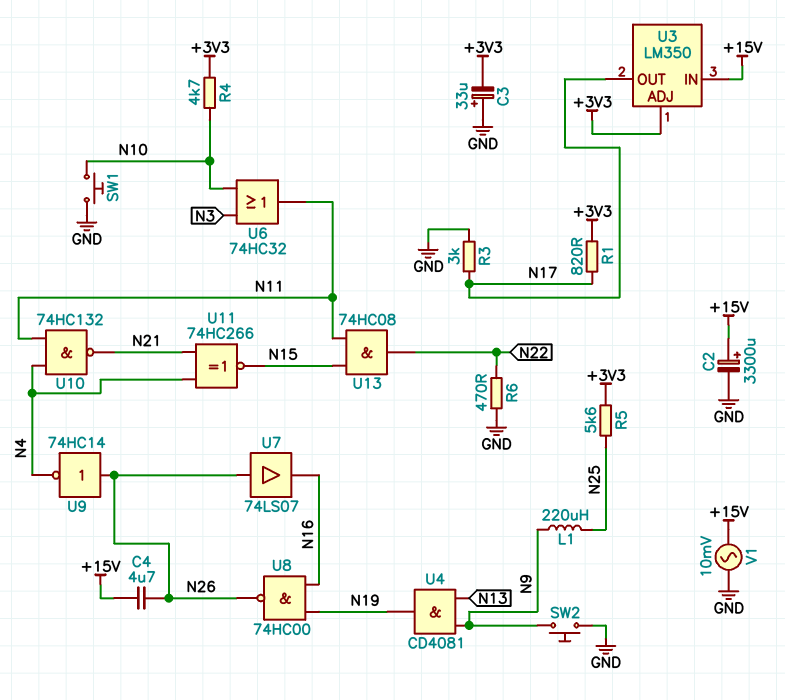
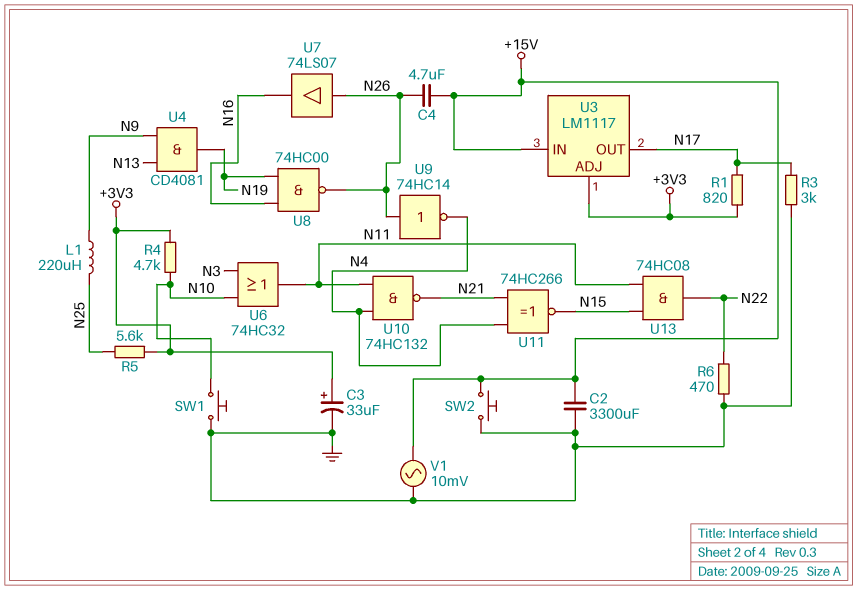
C2: 3300uF (plus +15V, minus GND) -> 3300uF (+15V, GND)
C3: 33uF (plus GND, minus +3V3) -> 33uF (plus +3V3, minus GND)
SW2: button (GND, N9) -> button (+15V, GND)
U3: LM350 -> LM1117

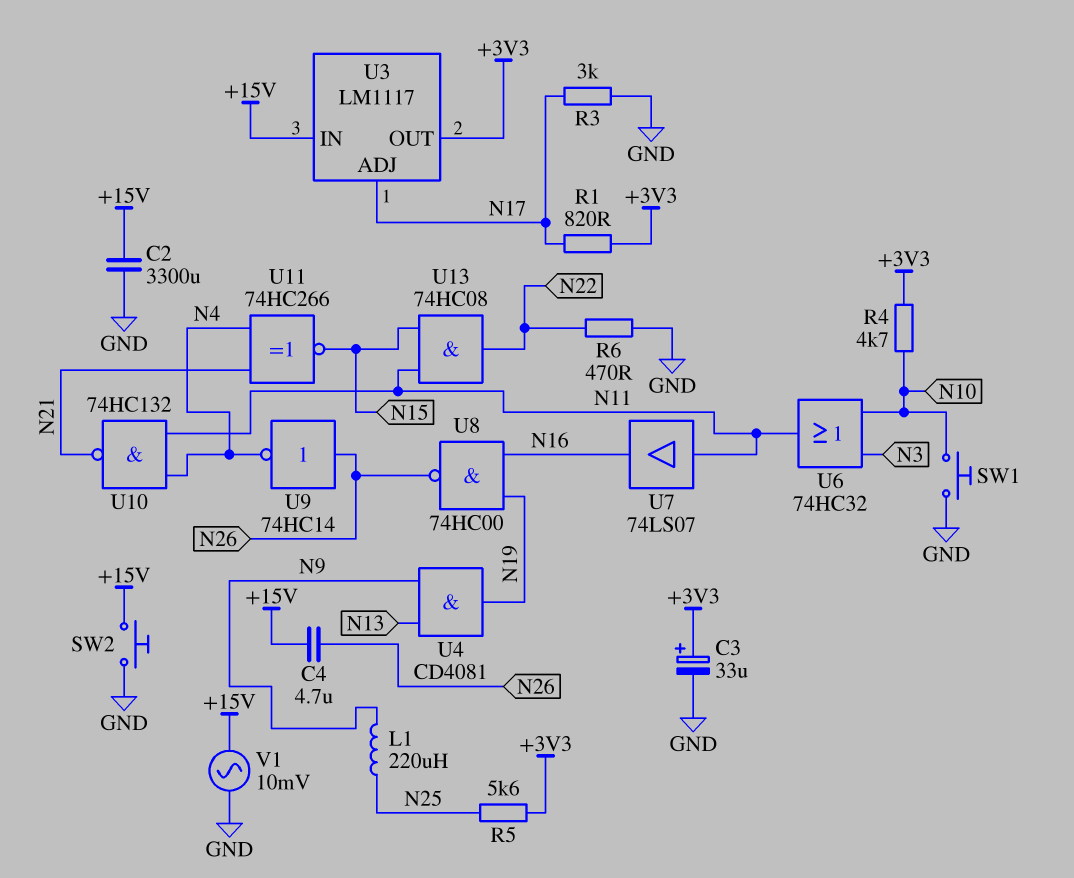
U3 pin ADJ: +3V3 -> N17
U3 pin OUT: N17 -> +3V3
U7: buffer 74LS07 (in N26, out N16) -> buffer 74LS07 (in N11, out N16)

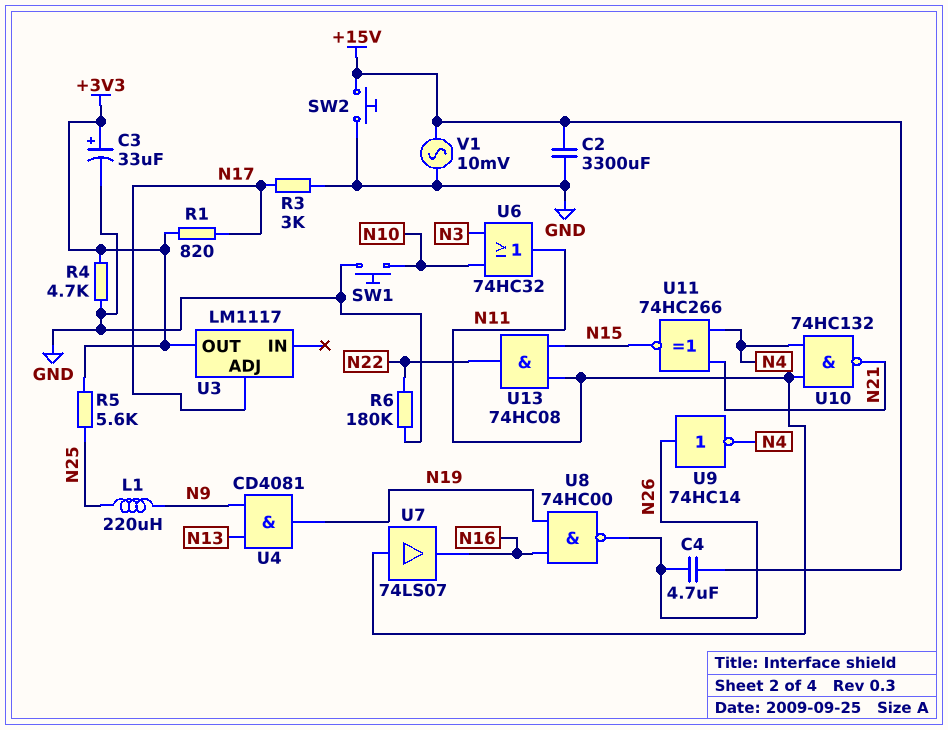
R4: 4.7k (+3V3, N10) -> 4.7k (+3V3, GND)
R6: 470 (GND, N22) -> 180k (GND, N22)
U3 pin IN: +15V -> none

